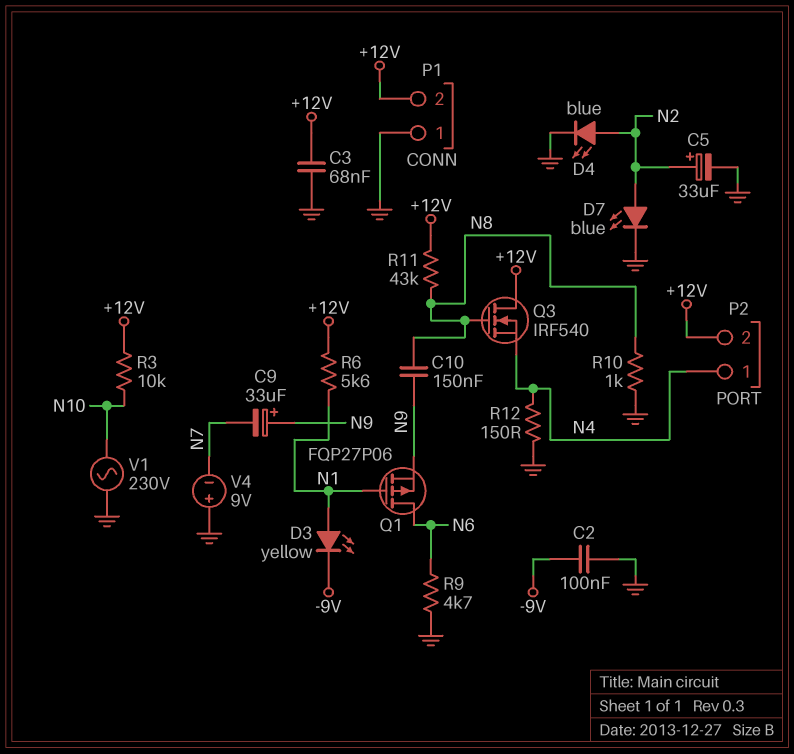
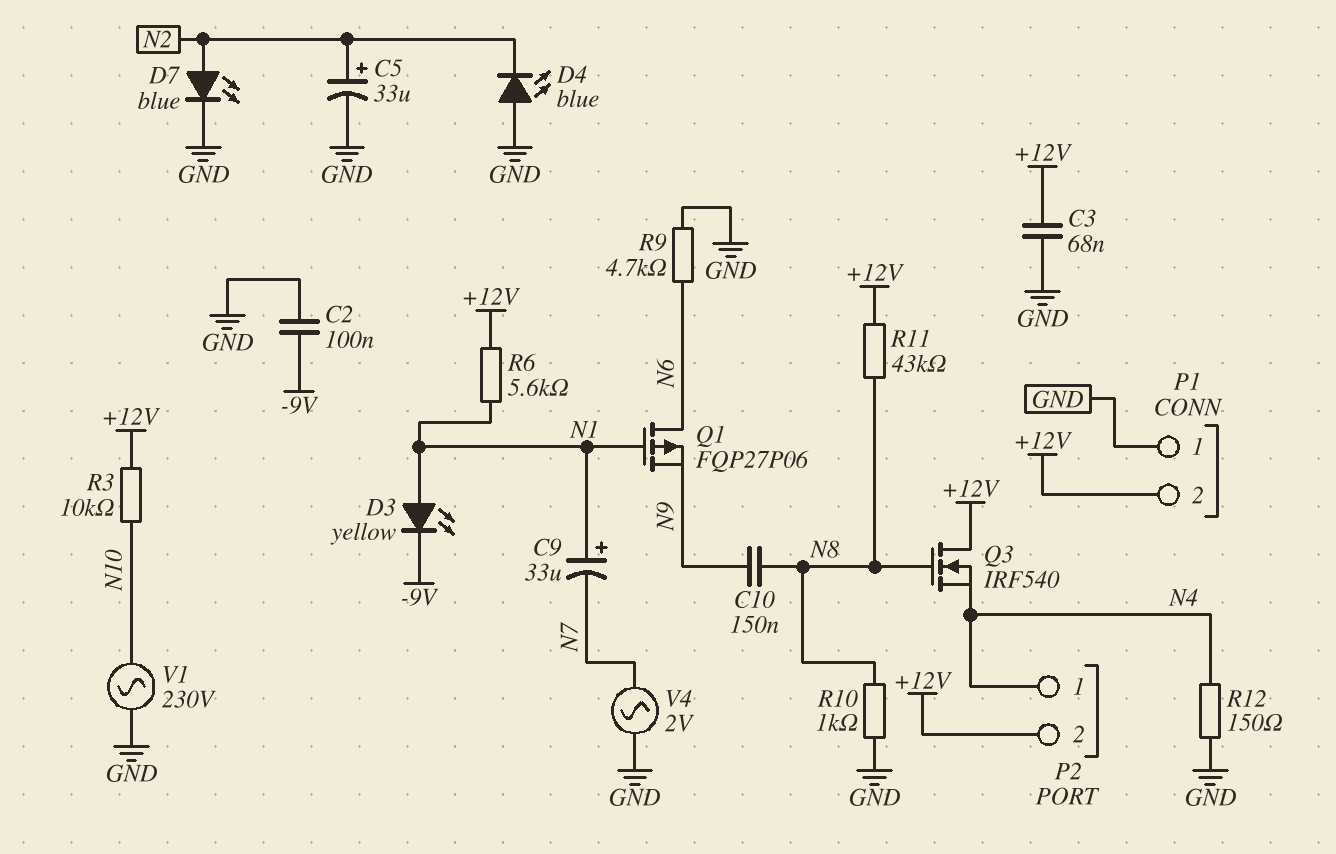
C9: 33uF (plus N9, minus N7) -> 33uF (plus N1, minus N7)
D4: LED blue (A N2, K GND) -> LED blue (A GND, K N2)
V4: 9V (plus GND, minus N7) -> AC 2V (GND, N7)

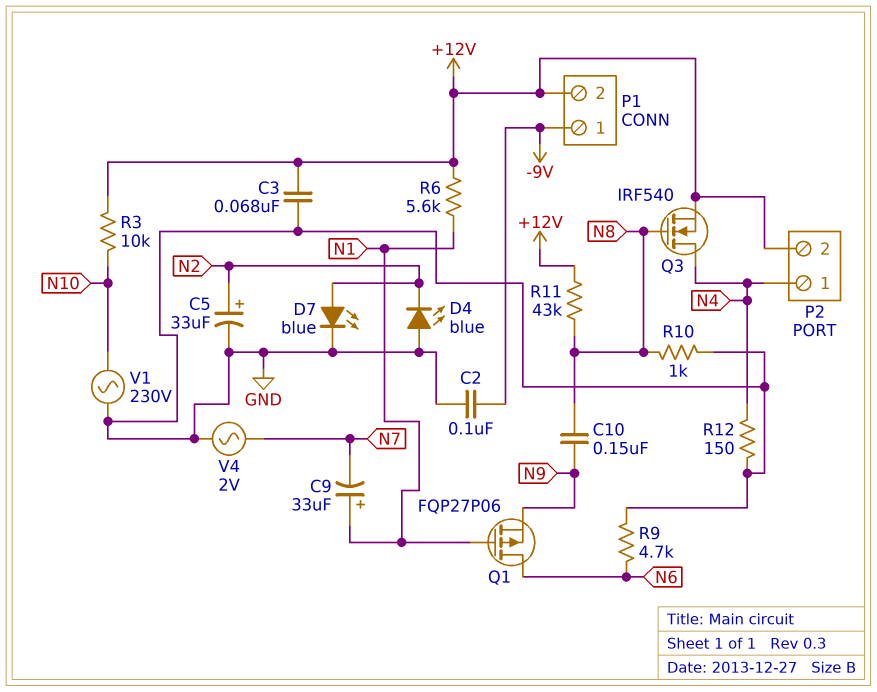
D3: LED yellow (A N1, K -9V) -> none
P1 pin 1: GND -> -9V
Q3: NMOS IRF540 (G N8, D +12V, S N4) -> NMOS IRF540 (G N8, D N4, S +12V)

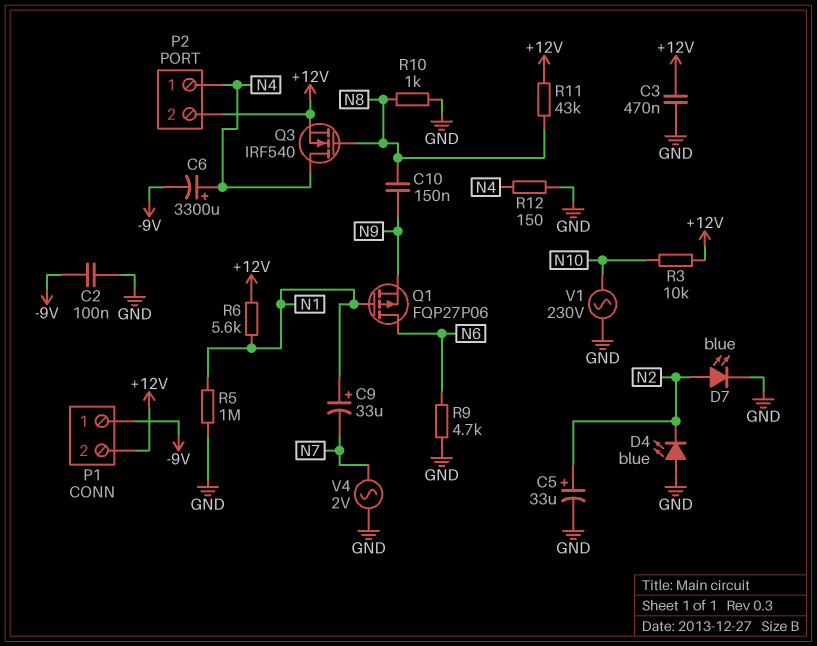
C3: 68nF (+12V, GND) -> 470nF (+12V, GND)
C6: none -> 3300uF (plus N4, minus -9V)
R5: none -> 1M (GND, N1)

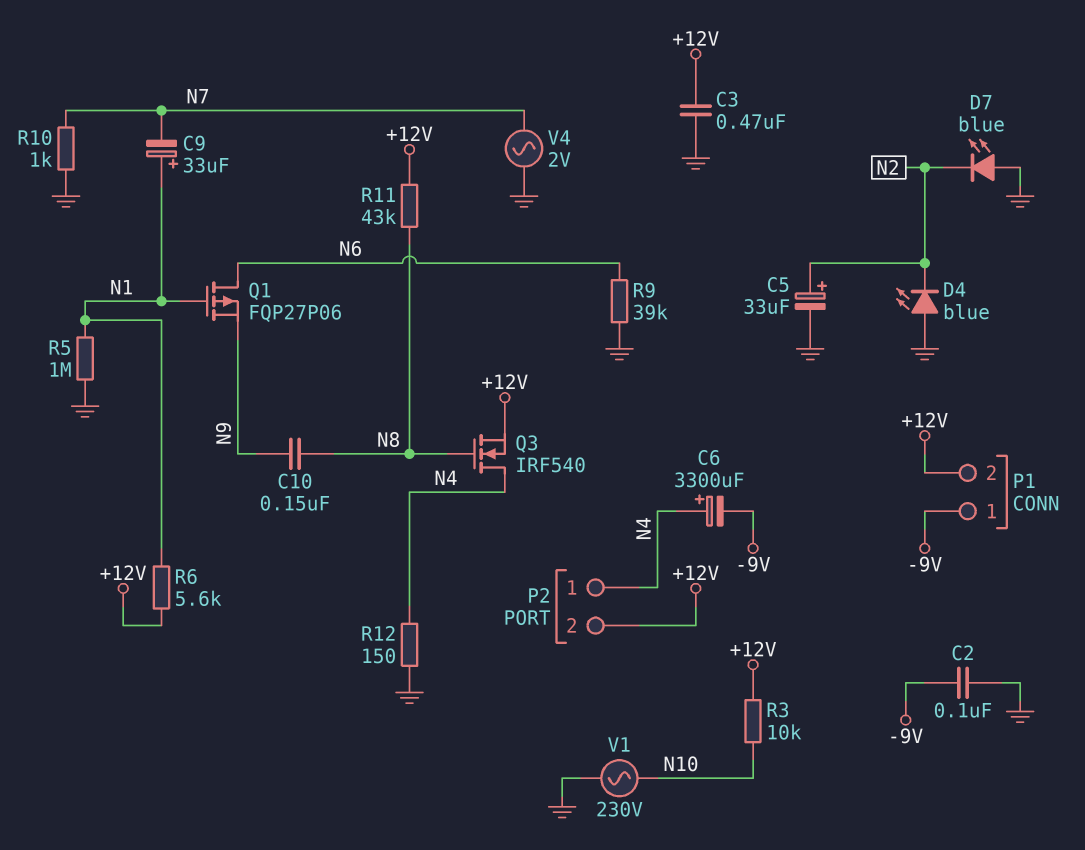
D7: LED blue (A N2, K GND) -> LED blue (A GND, K N2)
R9: 4.7k (GND, N6) -> 39k (GND, N6)
R10: 1k (GND, N8) -> 1k (GND, N7)

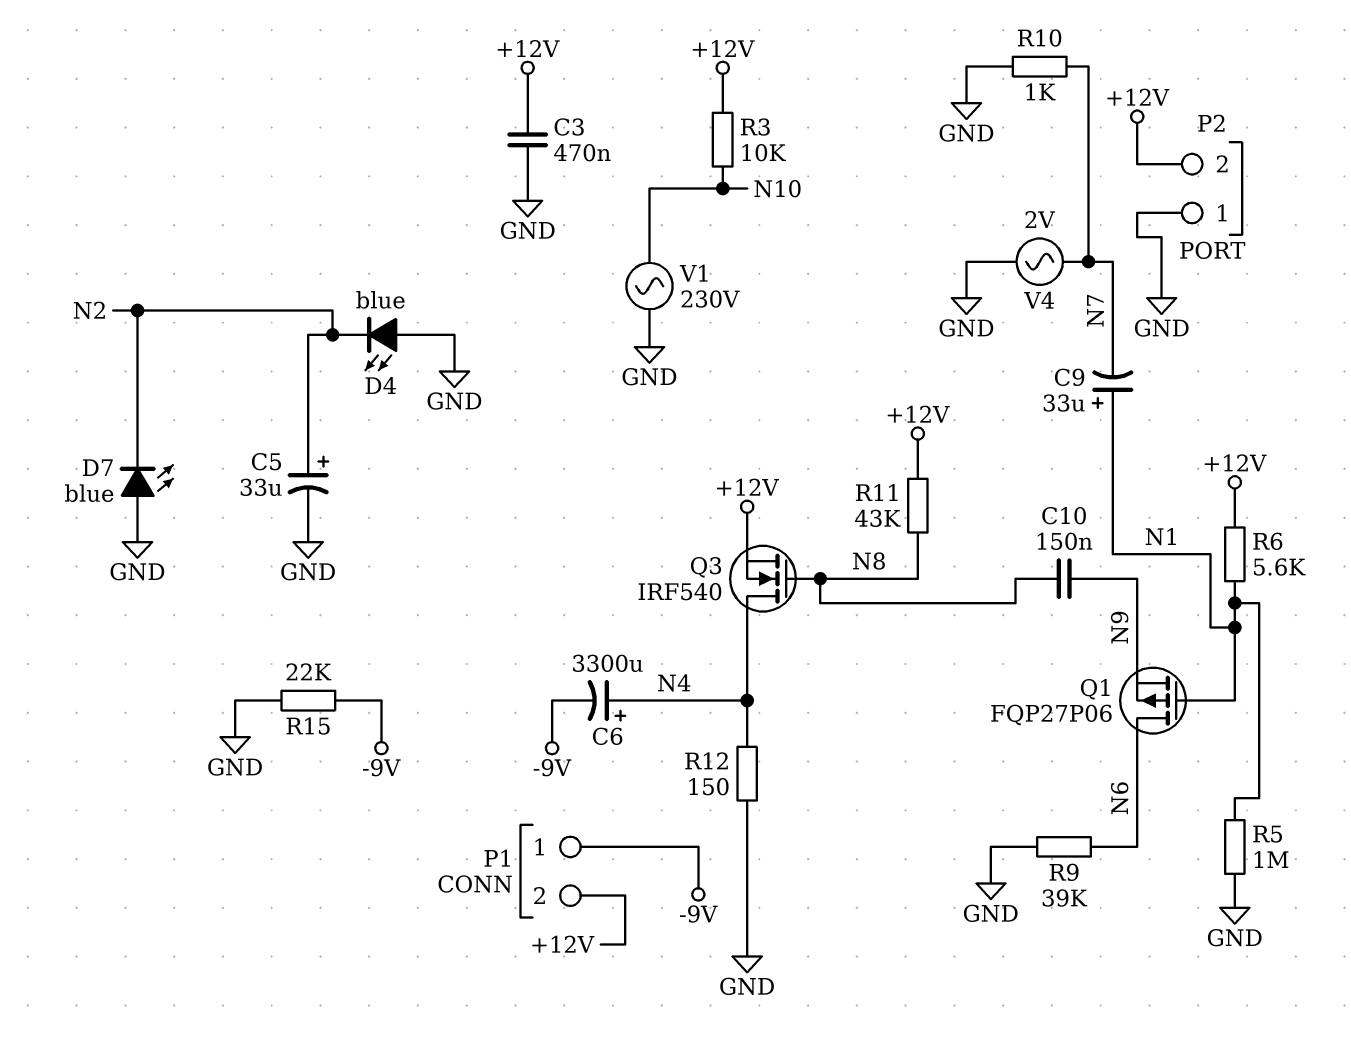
C2: 100nF (-9V, GND) -> none
P2 pin 1: N4 -> GND
R15: none -> 22k (-9V, GND)

